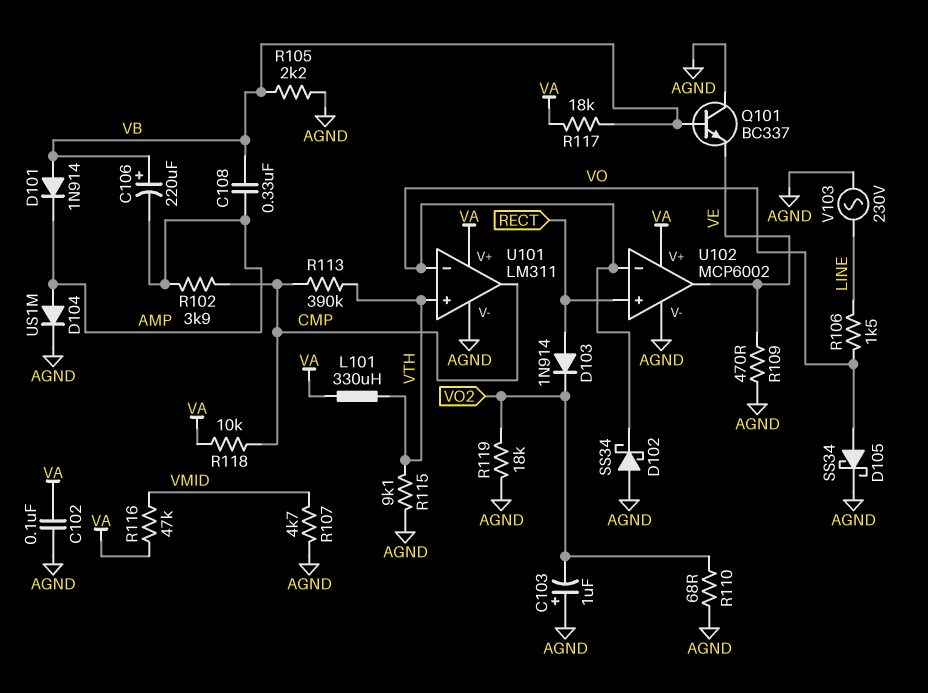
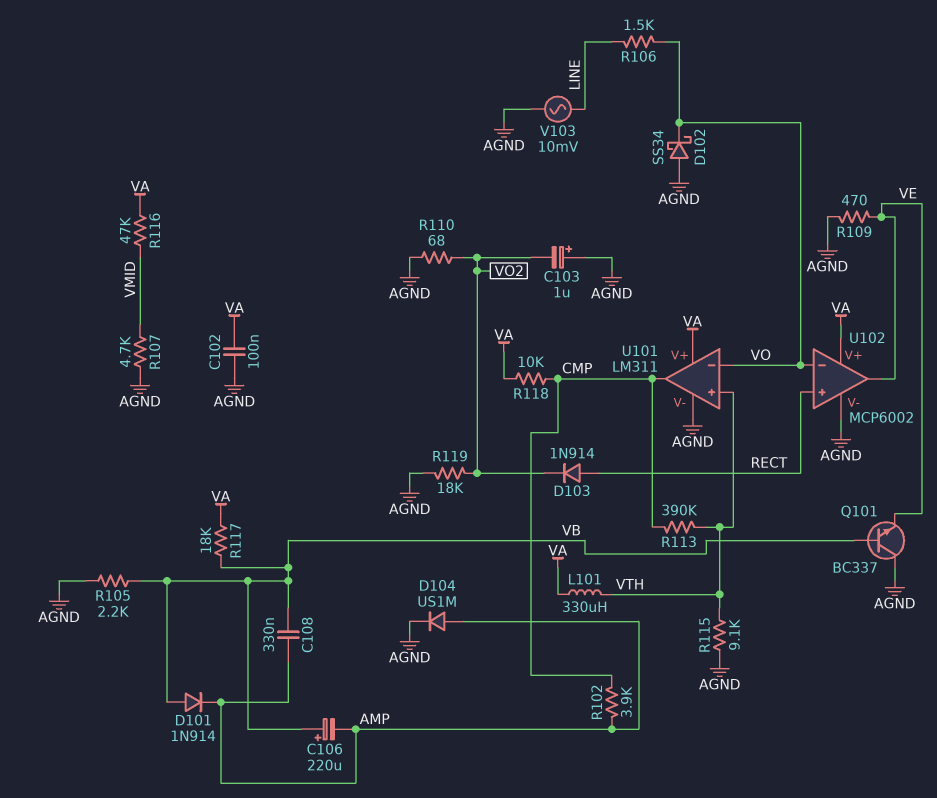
D105: schottky SS34 (A VO, K AGND) -> none
V103: AC 230V (AGND, LINE) -> AC 10mV (AGND, LINE)

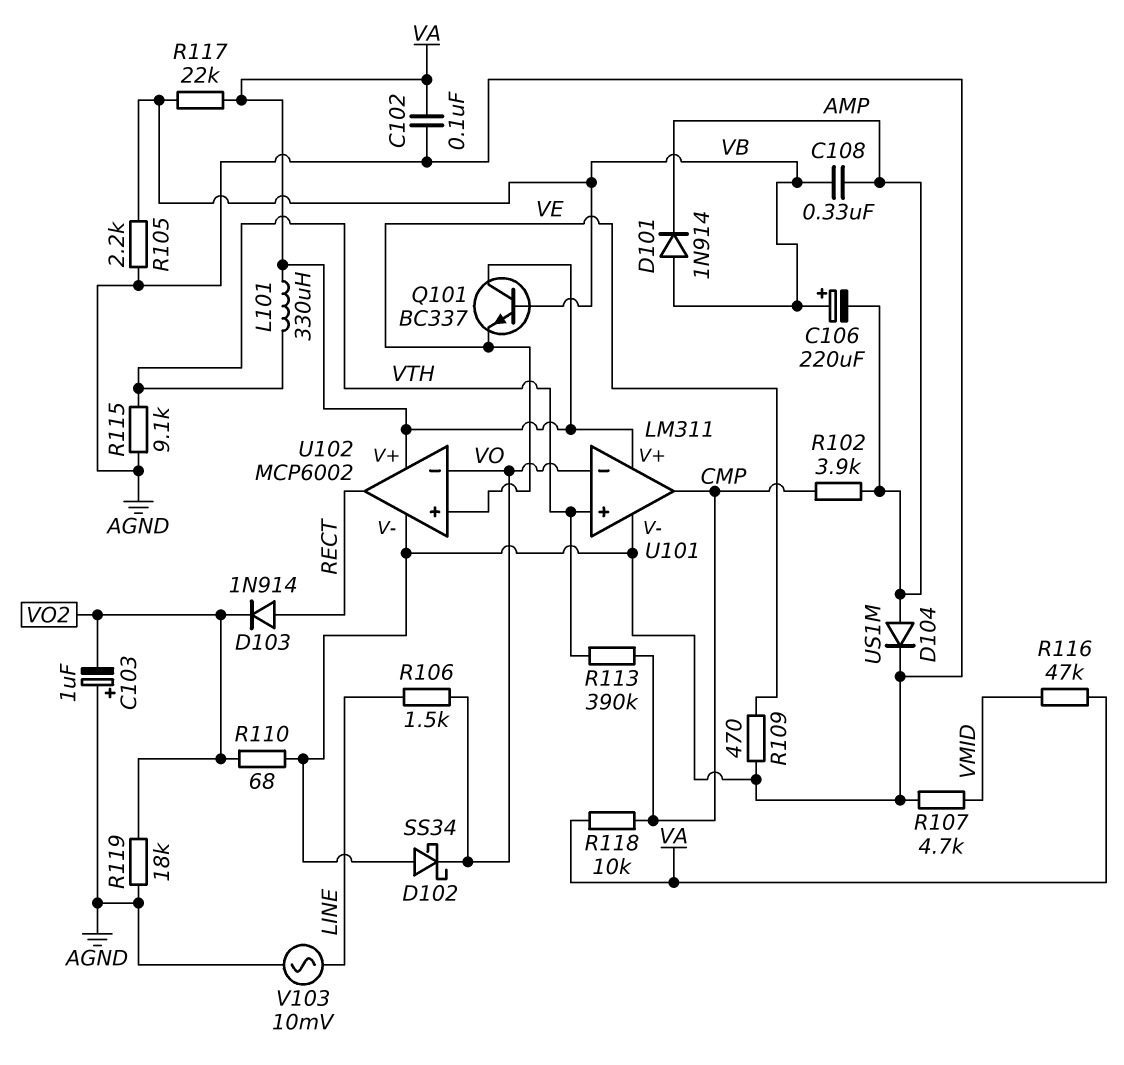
Q101: NPN BC337 (B VB, C AGND, E VE) -> NPN BC337 (B VB, C VA, E VE)
R117: 18k (VA, VB) -> 22k (VA, VB)
U102 pin in+: RECT -> VE
U102 pin out: VE -> RECT

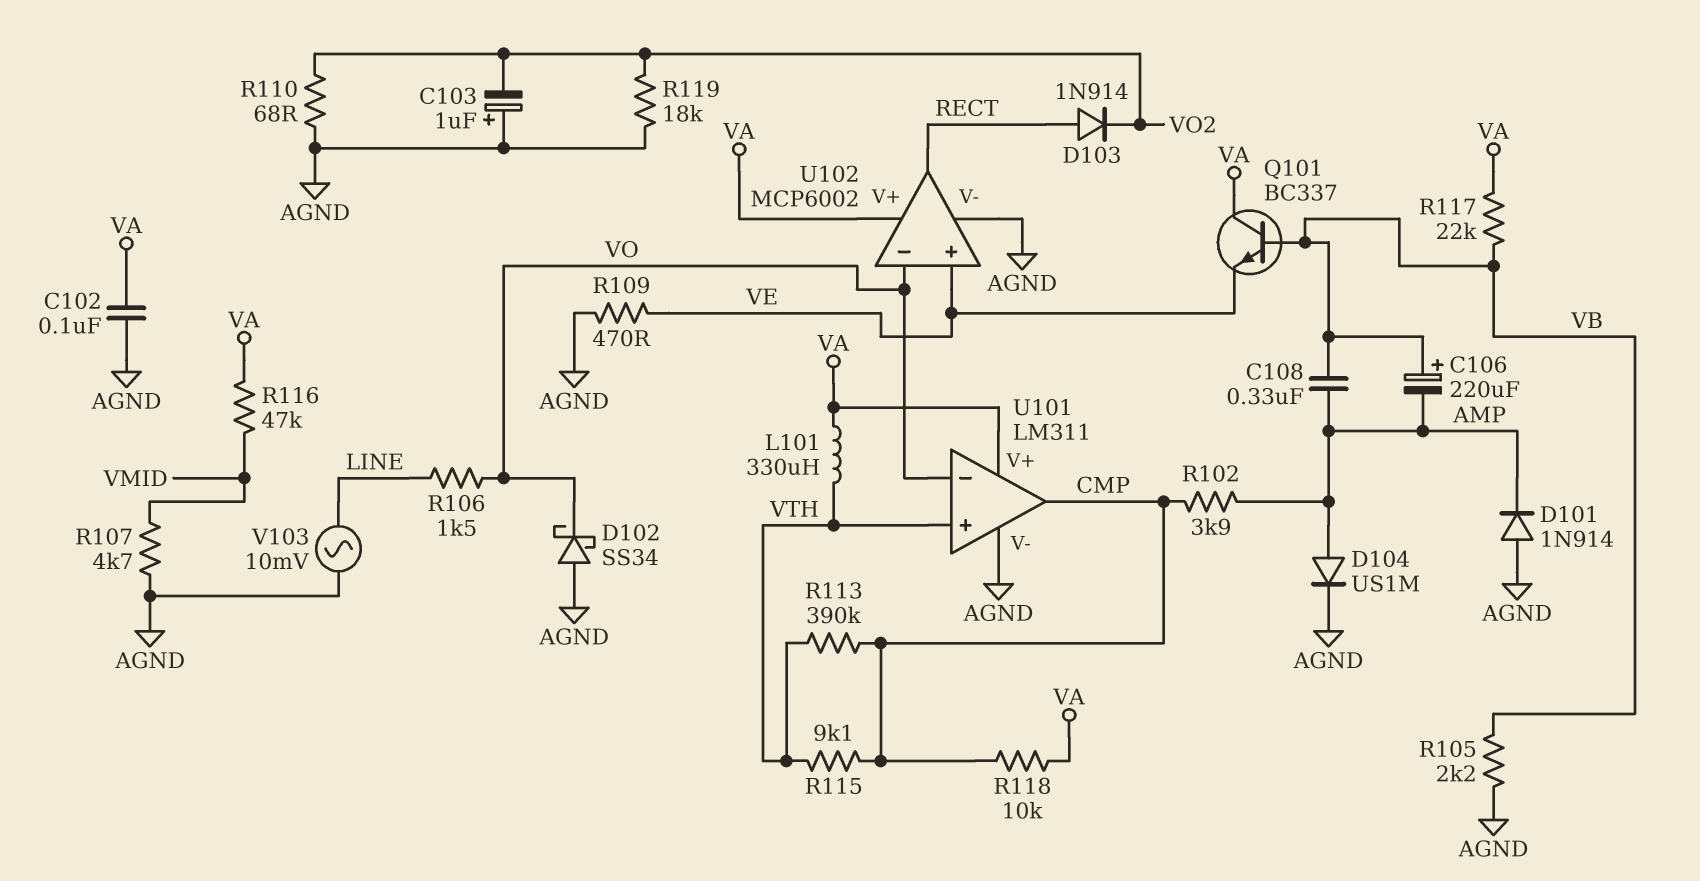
D101: diode 1N914 (A VB, K AMP) -> diode 1N914 (A AGND, K AMP)
R115: 9.1k (AGND, VTH) -> 9.1k (CMP, VTH)

